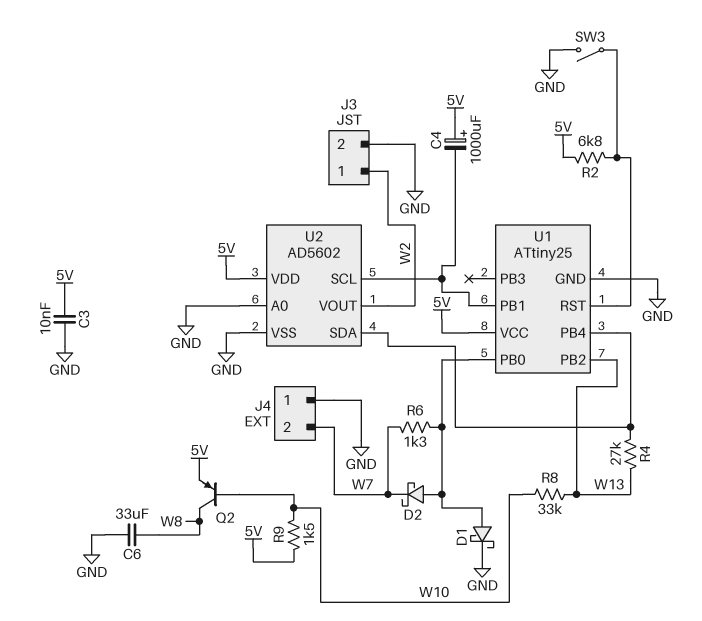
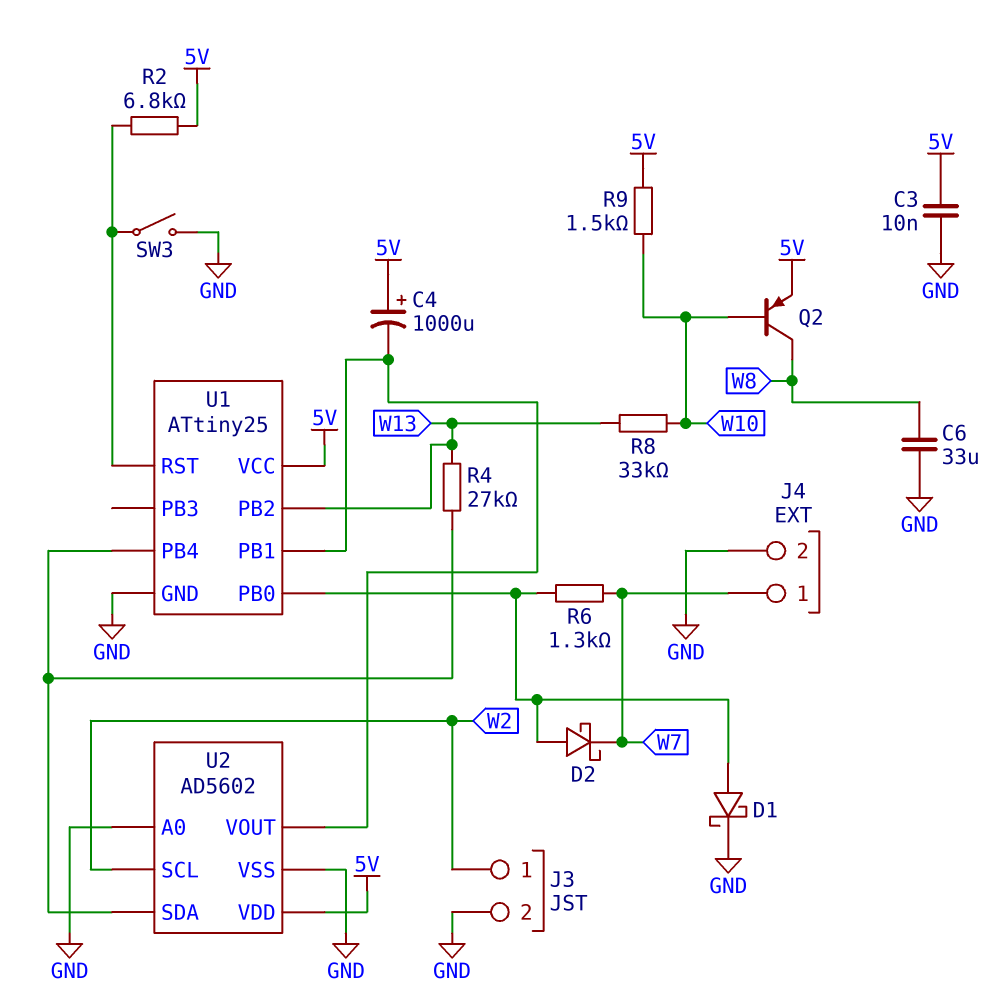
J4 pin 1: GND -> W7
J4 pin 2: W7 -> GND
U2 pin SCL: U1/PB1 -> W2
U2 pin VOUT: W2 -> U1/PB1

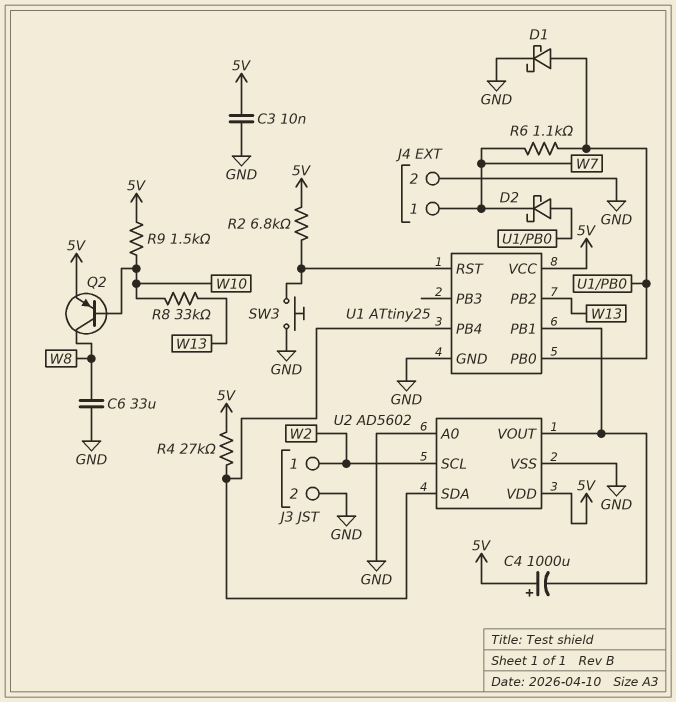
R4: 27k (U1/PB4, W13) -> 27k (5V, U1/PB4)
R6: 1.3k (U1/PB0, W7) -> 1.1k (U1/PB0, W7)
SW3: switch (GND, U1/RST) -> button (GND, U1/RST)

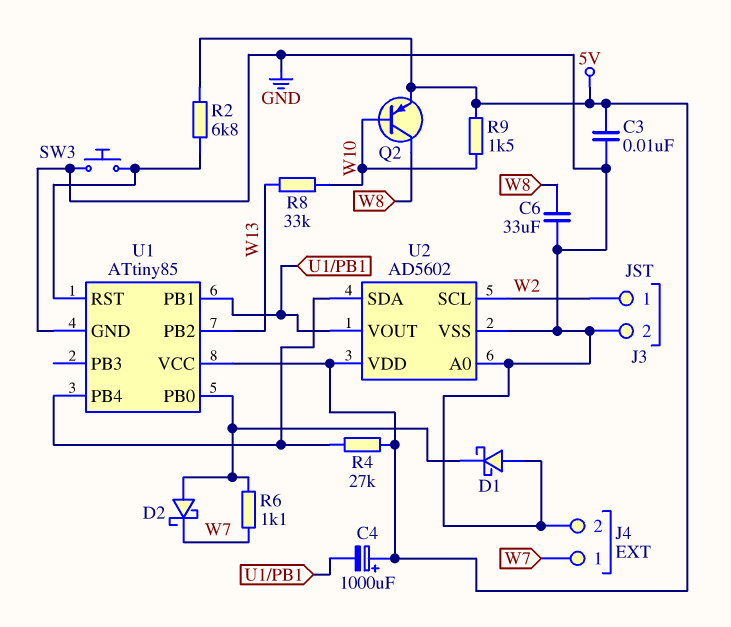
D1: schottky (A U1/PB0, K GND) -> schottky (A GND, K U1/PB0)
U1: ATtiny25 -> ATtiny85

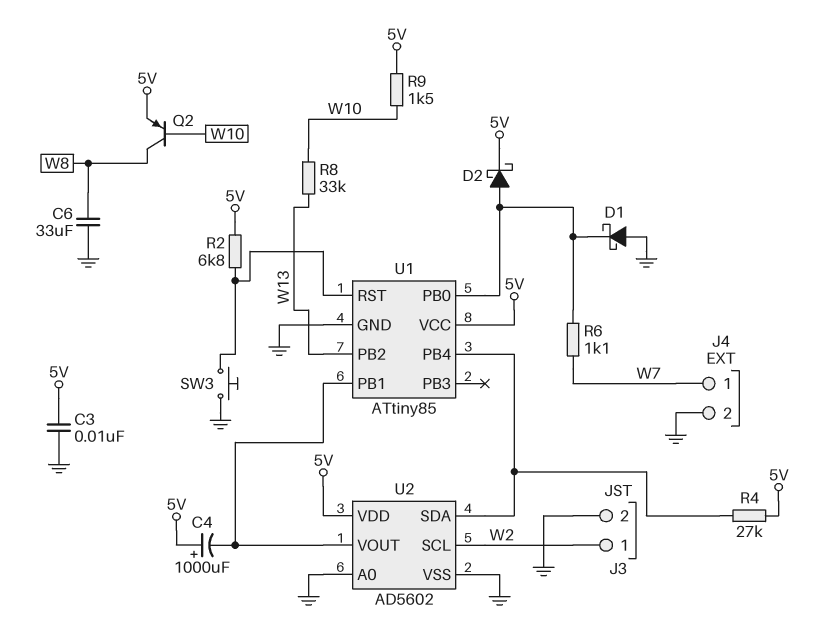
D2: schottky (A U1/PB0, K W7) -> schottky (A U1/PB0, K 5V)

